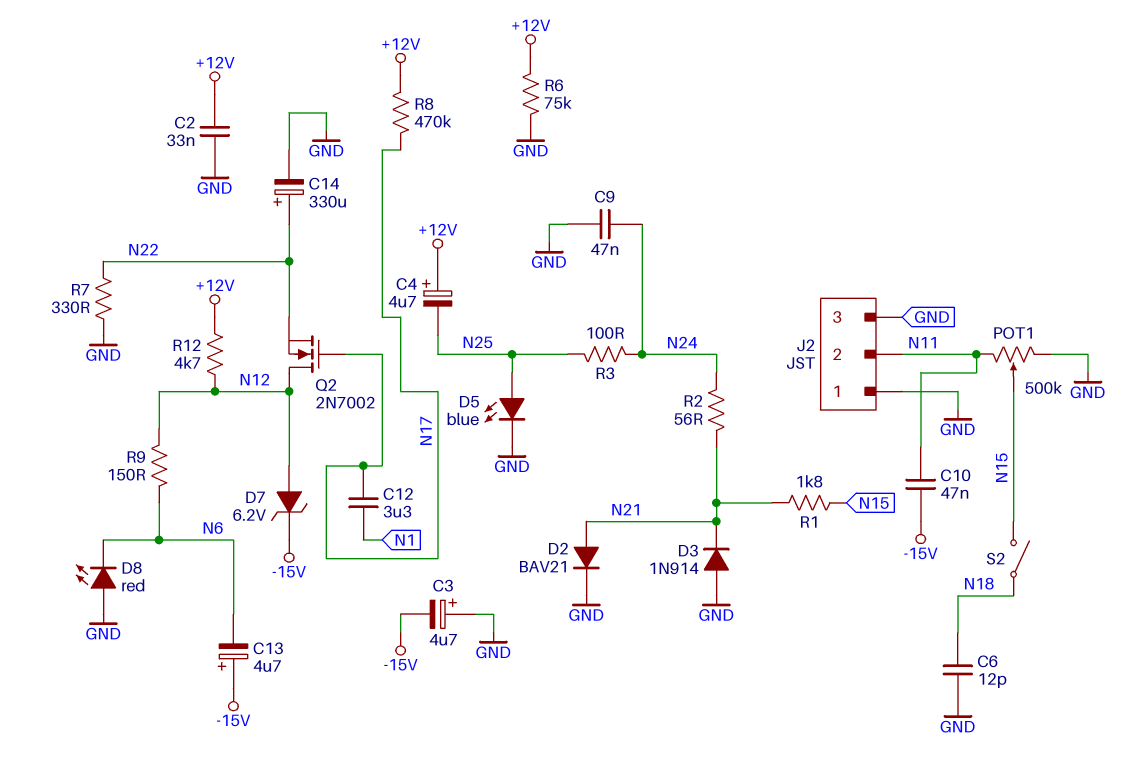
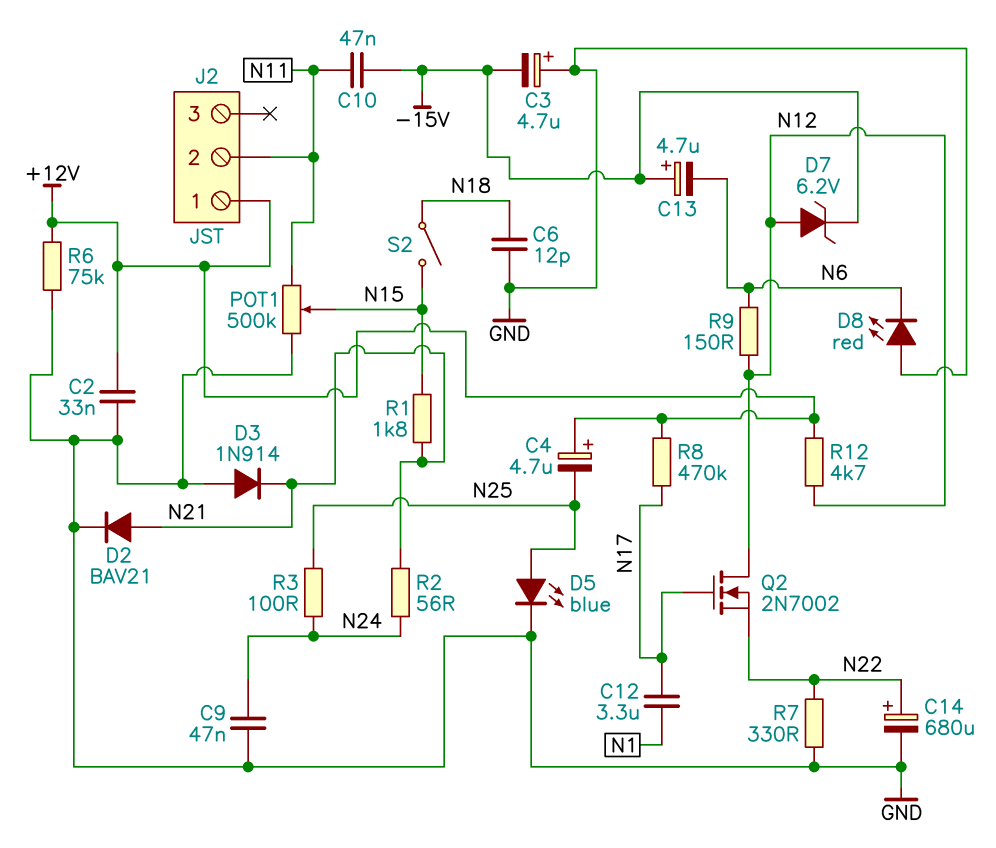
C14: 330uF (plus N22, minus GND) -> 680uF (plus N22, minus GND)
J2 pin 1: GND -> +12V
J2 pin 3: GND -> none

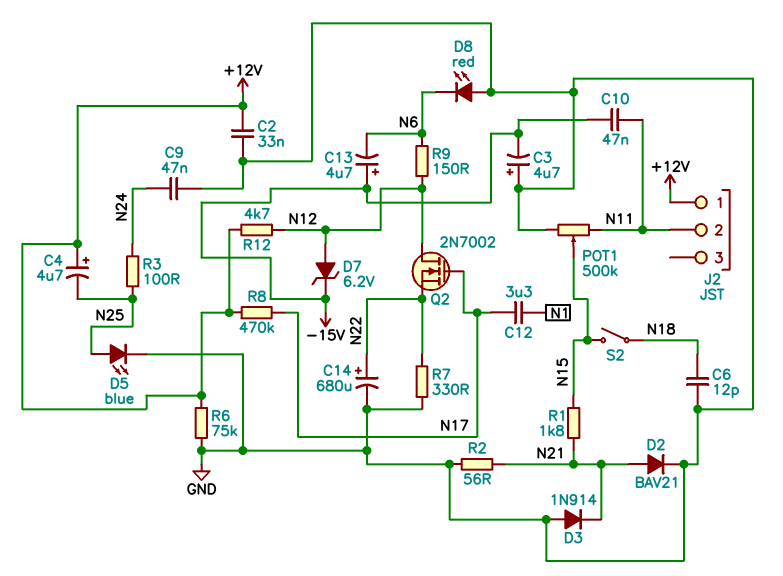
R2: 56 (N21, N24) -> 56 (GND, N21)

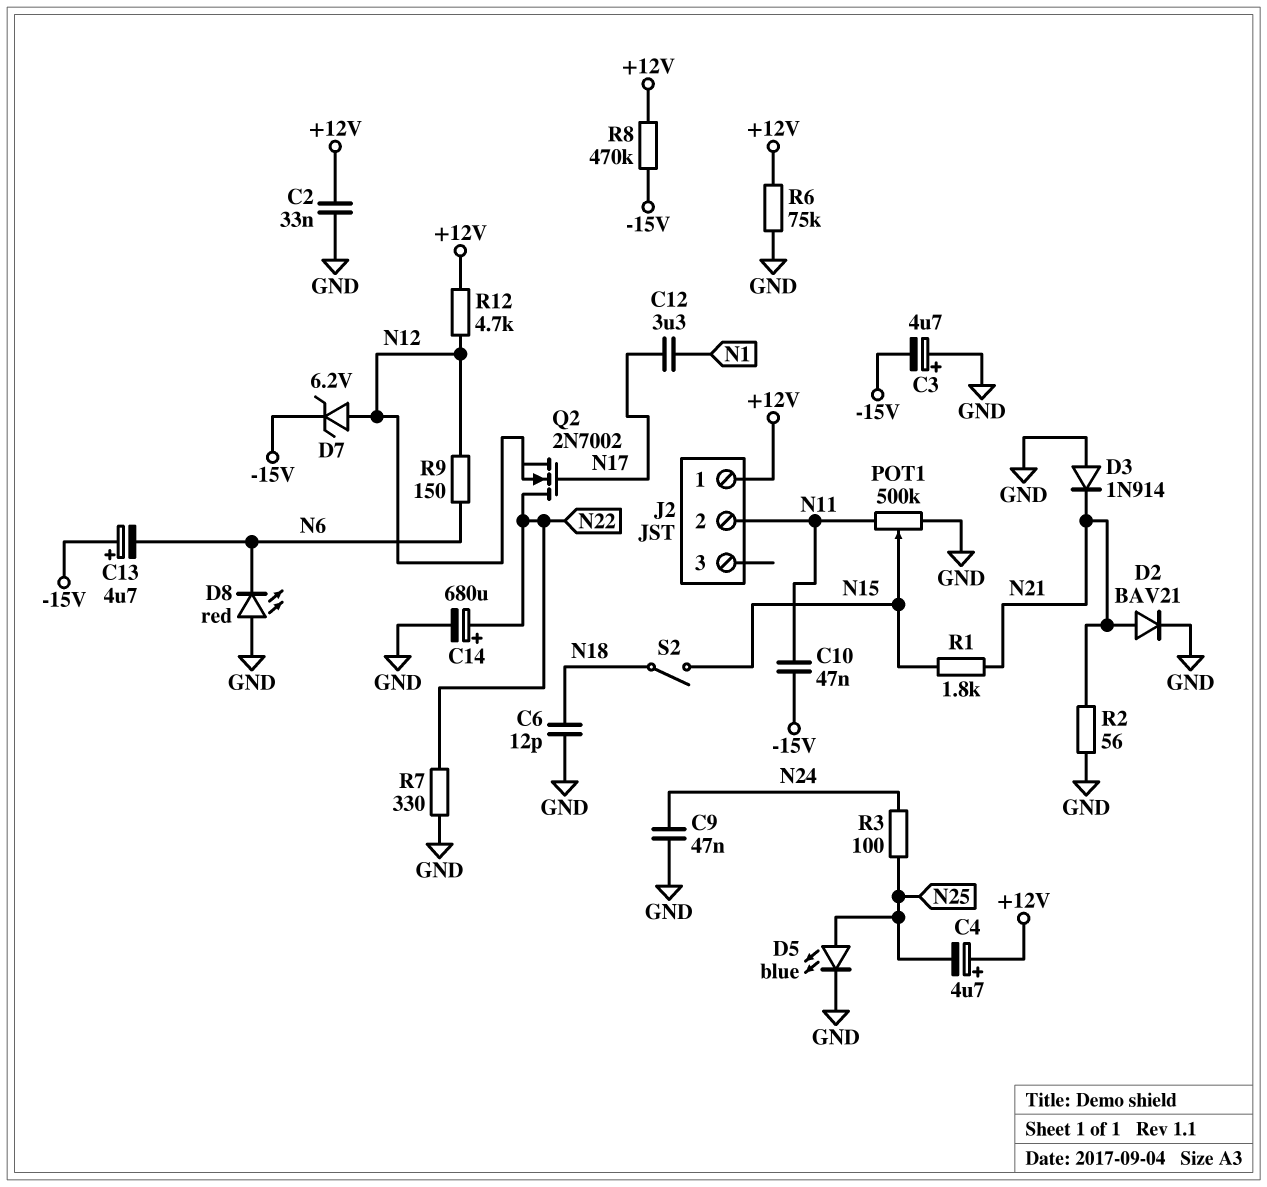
Q2: NMOS 2N7002 (G N17, D N12, S N22) -> NMOS 2N7002 (G N17, D N22, S N12)
R8: 470k (+12V, N17) -> 470k (+12V, -15V)

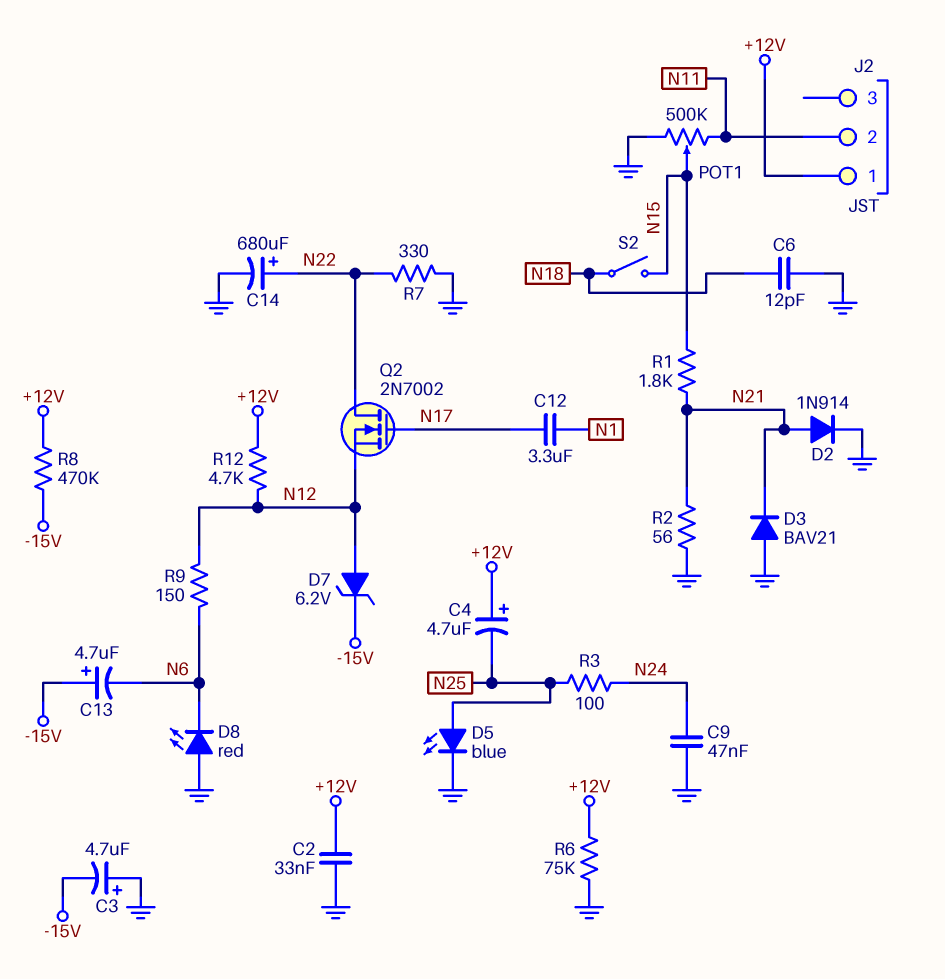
C10: 47nF (-15V, N11) -> none
D2: diode BAV21 (A N21, K GND) -> diode 1N914 (A N21, K GND)
D3: diode 1N914 (A GND, K N21) -> diode BAV21 (A GND, K N21)

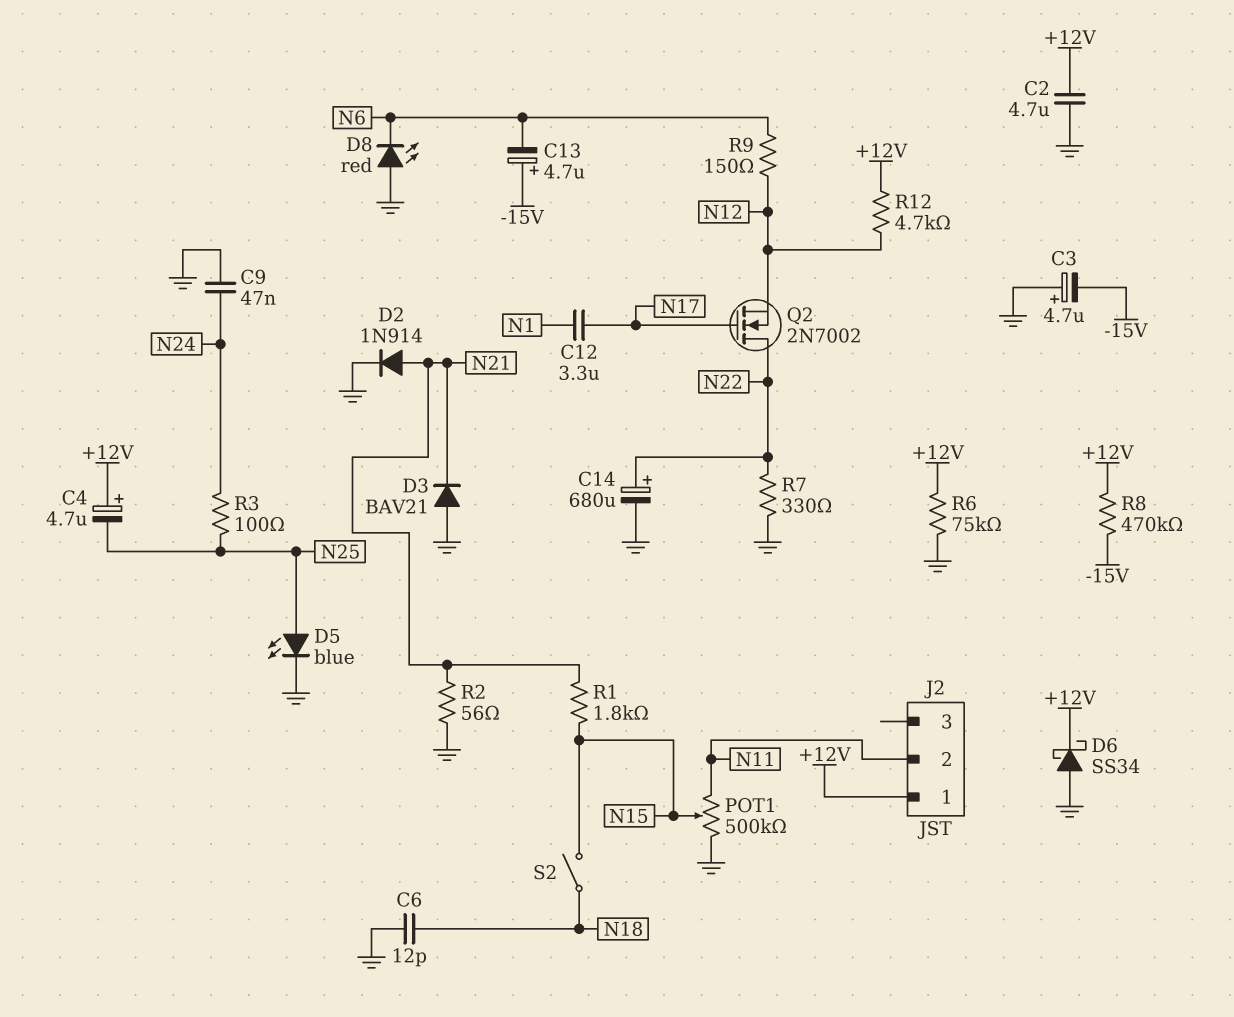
C2: 33nF (+12V, GND) -> 4.7uF (+12V, GND)
D6: none -> schottky SS34 (A GND, K +12V)
D7: zener 6.2V (A N12, K -15V) -> none

